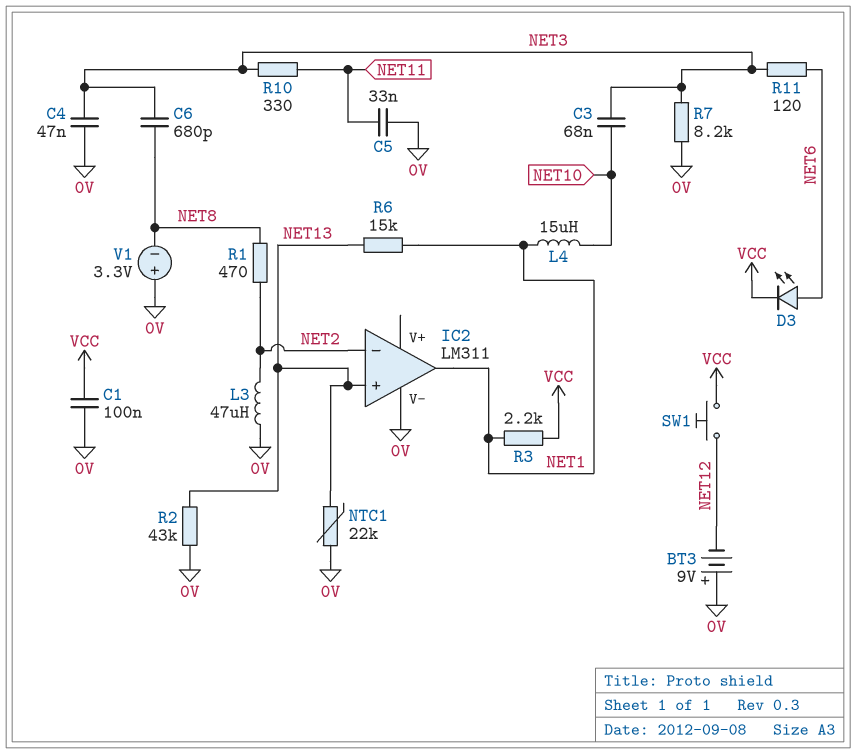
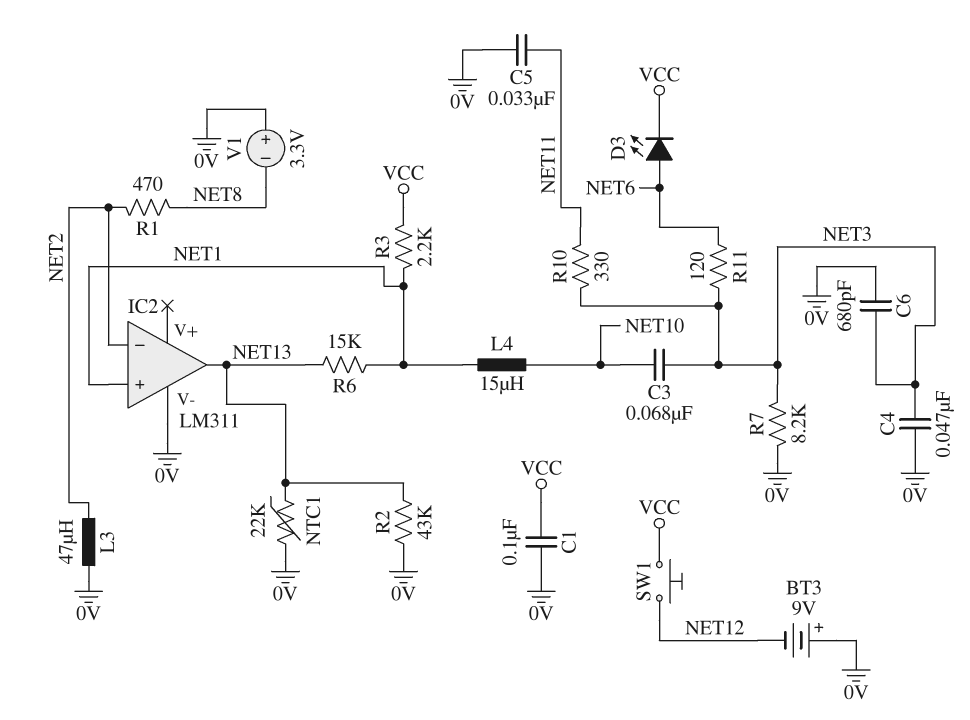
C6: 680pF (NET3, NET8) -> 680pF (0V, NET3)
IC2 pin in+: NET13 -> NET1
IC2 pin out: NET1 -> NET13

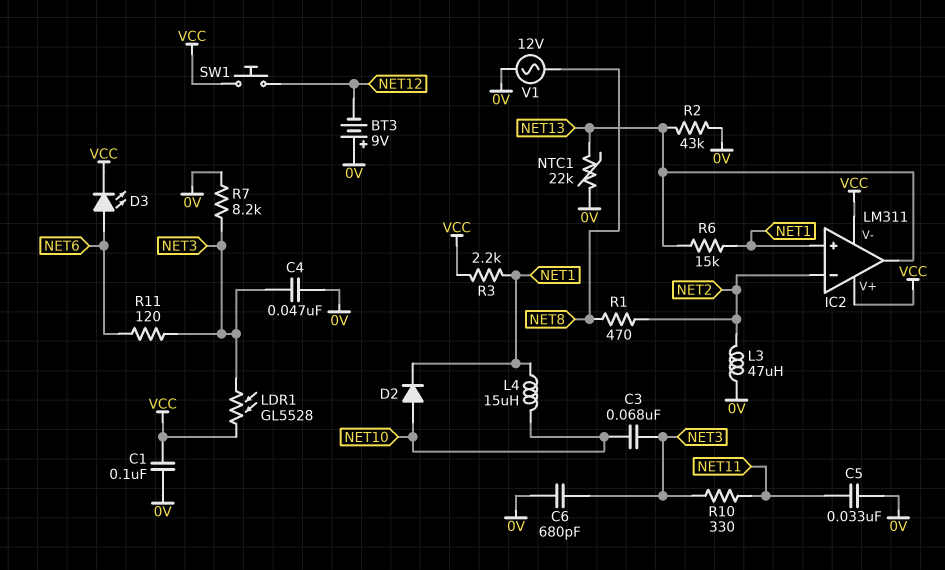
D2: none -> diode (A NET10, K NET1)
IC2 pin V+: none -> VCC
IC2 pin V-: 0V -> VCC
LDR1: none -> GL5528 (NET3, VCC)
V1: 3.3V (plus 0V, minus NET8) -> AC 12V (0V, NET8)

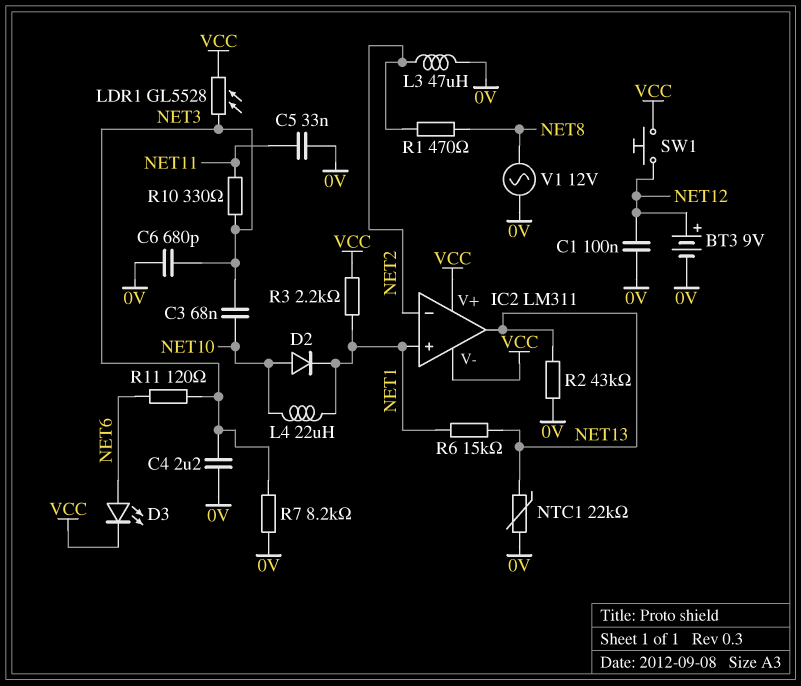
BT3: 9V (plus 0V, minus NET12) -> 9V (plus NET12, minus 0V)
C1: 100nF (0V, VCC) -> 100nF (0V, NET12)
C4: 47nF (0V, NET3) -> 2.2uF (0V, NET3)
L4: 15uH (NET1, NET10) -> 22uH (NET1, NET10)

